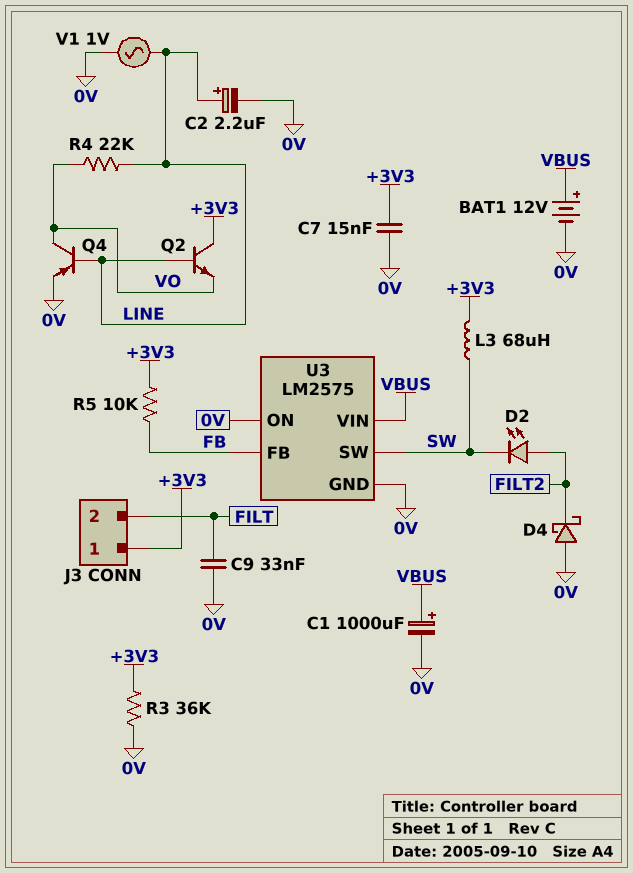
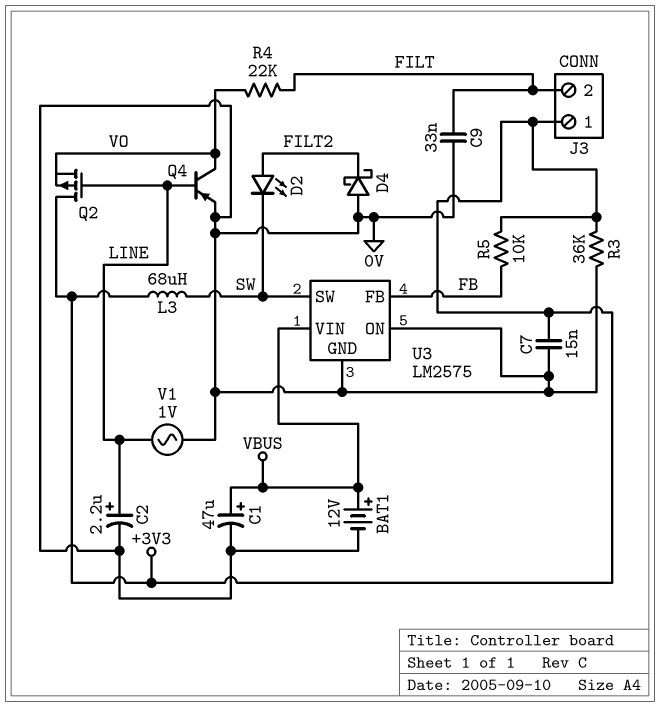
C1: 1000uF (plus VBUS, minus 0V) -> 47uF (plus VBUS, minus 0V)
Q2: NPN (B LINE, C +3V3, E VO) -> PMOS (G LINE, D +3V3, S VO)
R4: 22k (LINE, VO) -> 22k (FILT, VO)

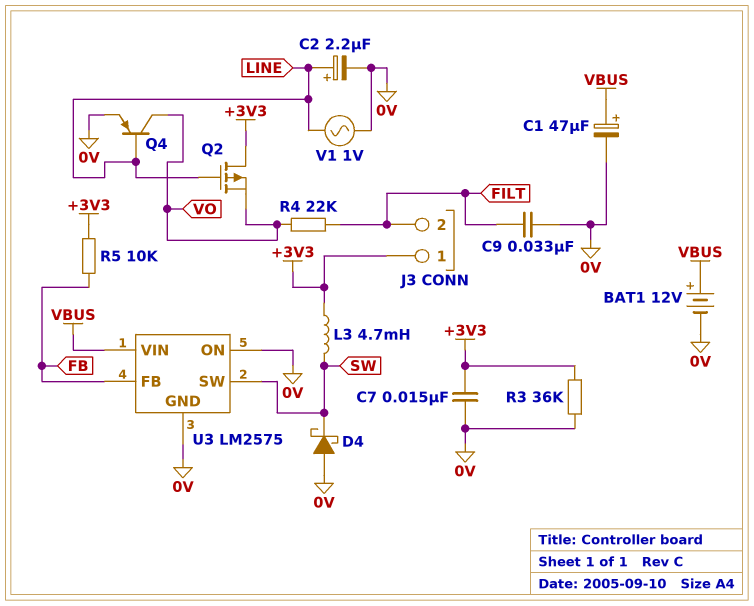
D2: LED (A FILT2, K SW) -> none
D4: schottky (A 0V, K FILT2) -> schottky (A 0V, K SW)
L3: 68uH (+3V3, SW) -> 4.7mH (+3V3, SW)

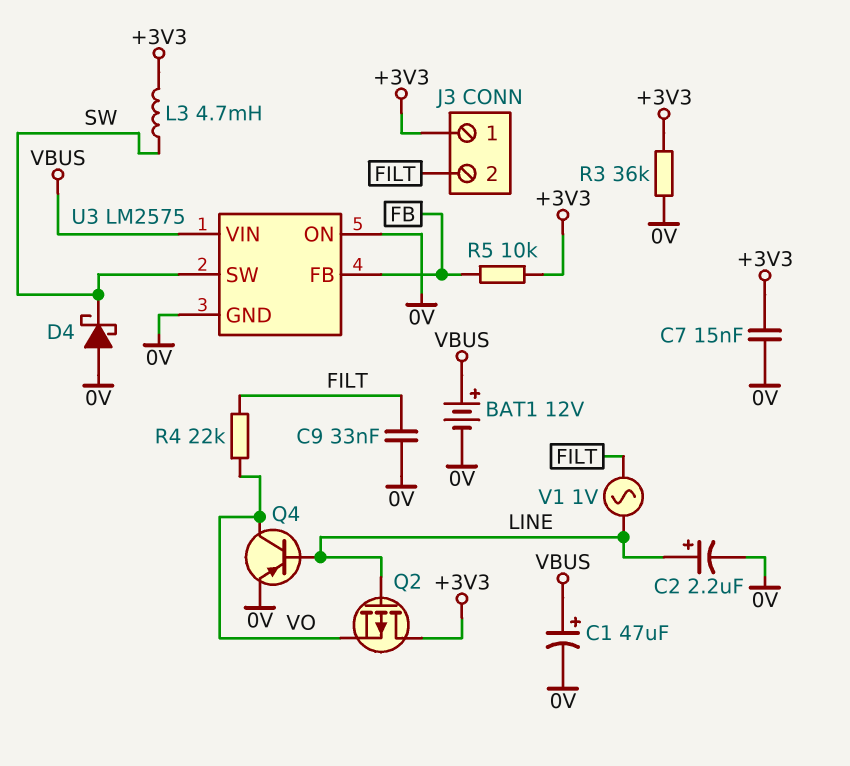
V1: AC 1V (0V, LINE) -> AC 1V (FILT, LINE)

